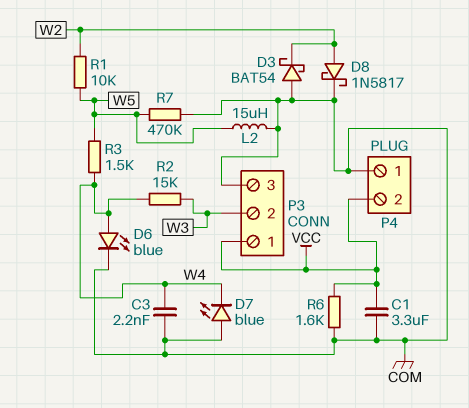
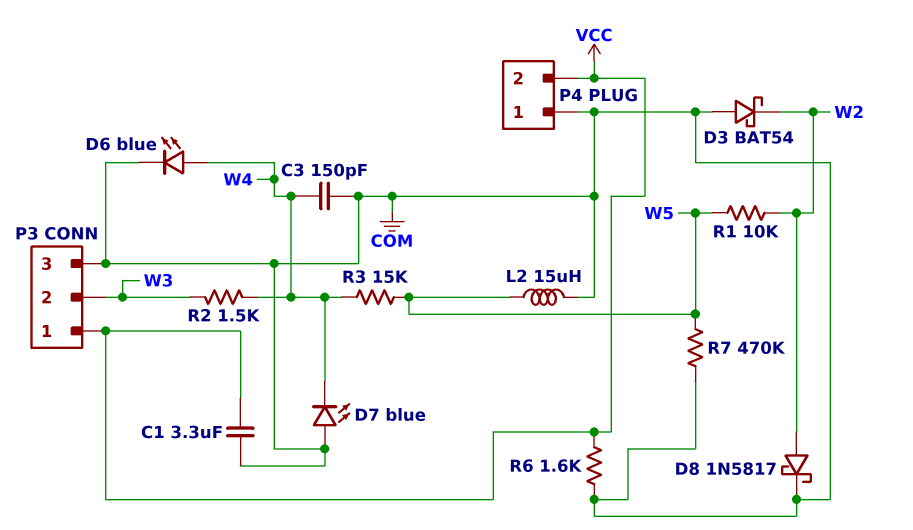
C3: 2.2nF (COM, W4) -> 150pF (COM, W4)
R2: 15k (W3, W4) -> 1.5k (W3, W4)
R3: 1.5k (W4, W5) -> 15k (W4, W5)

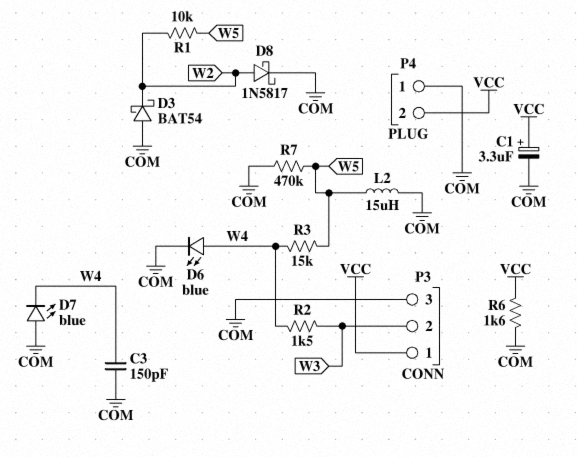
C1: 3.3uF (COM, VCC) -> 3.3uF (plus VCC, minus COM)

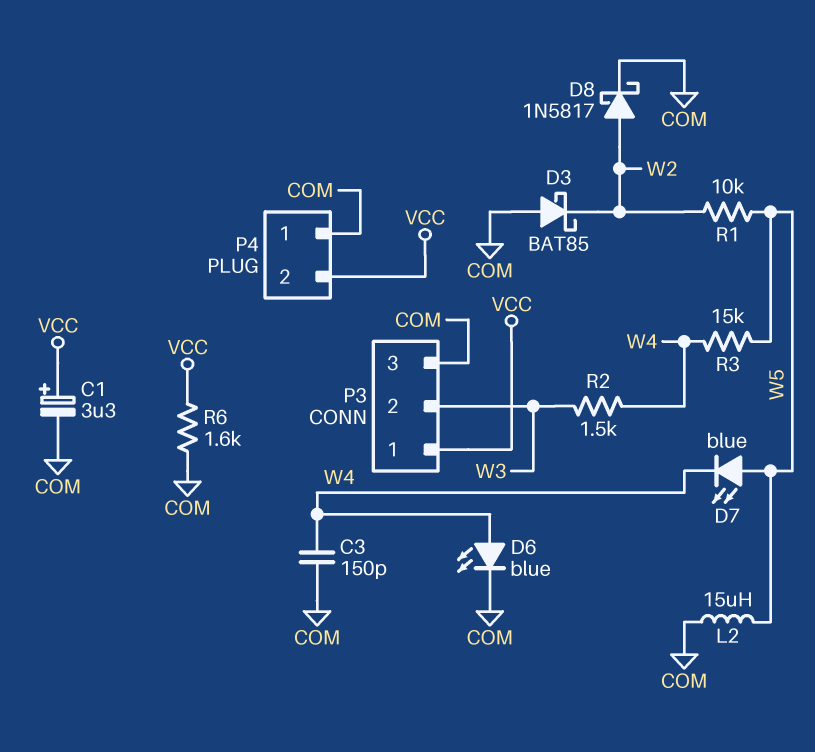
D3: schottky BAT54 (A COM, K W2) -> schottky BAT85 (A COM, K W2)
D7: LED blue (A COM, K W4) -> LED blue (A W5, K W4)
R7: 470k (COM, W5) -> none

